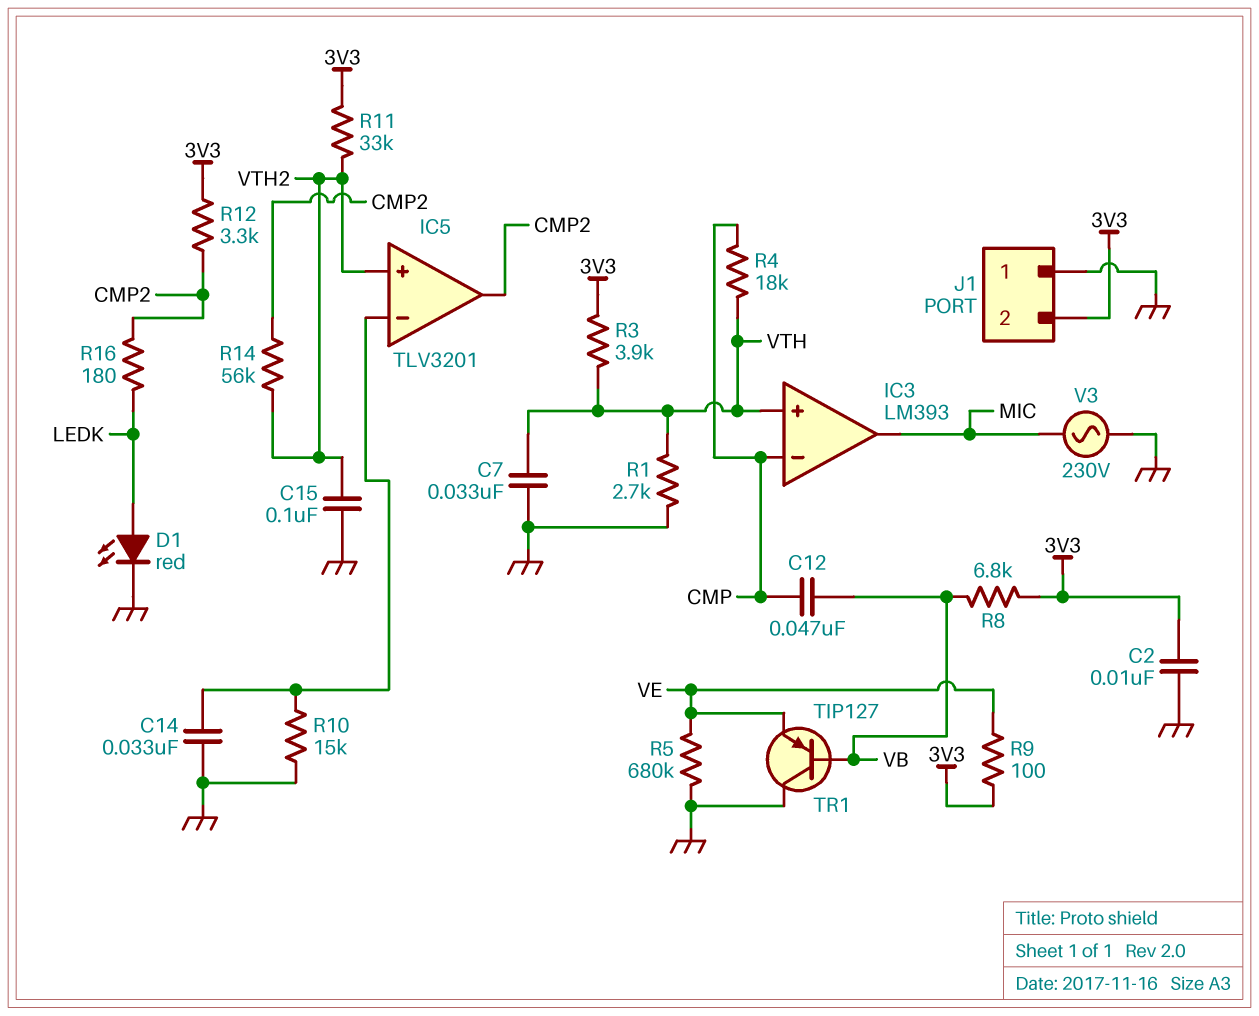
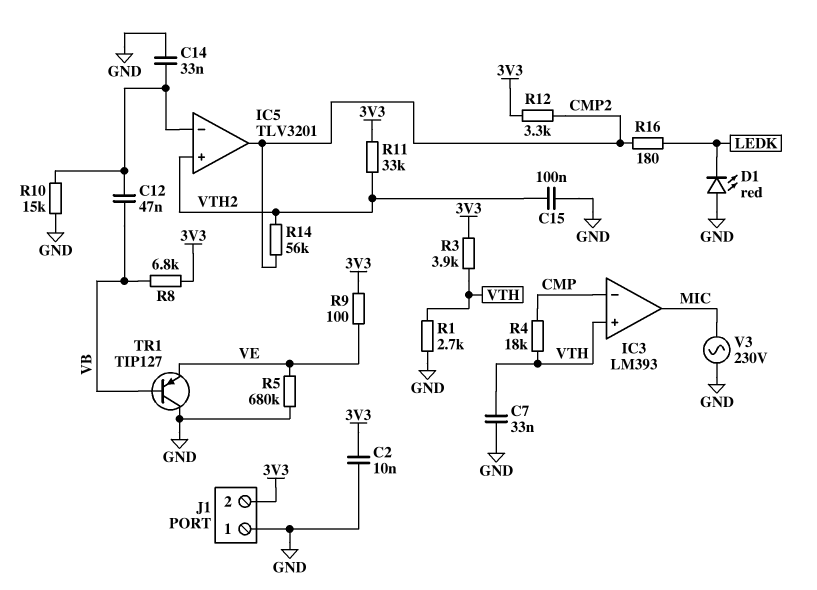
C12: 47nF (CMP, VB) -> 47nF (IC5/in-, VB)
D1: LED red (A LEDK, K GND) -> LED red (A GND, K LEDK)

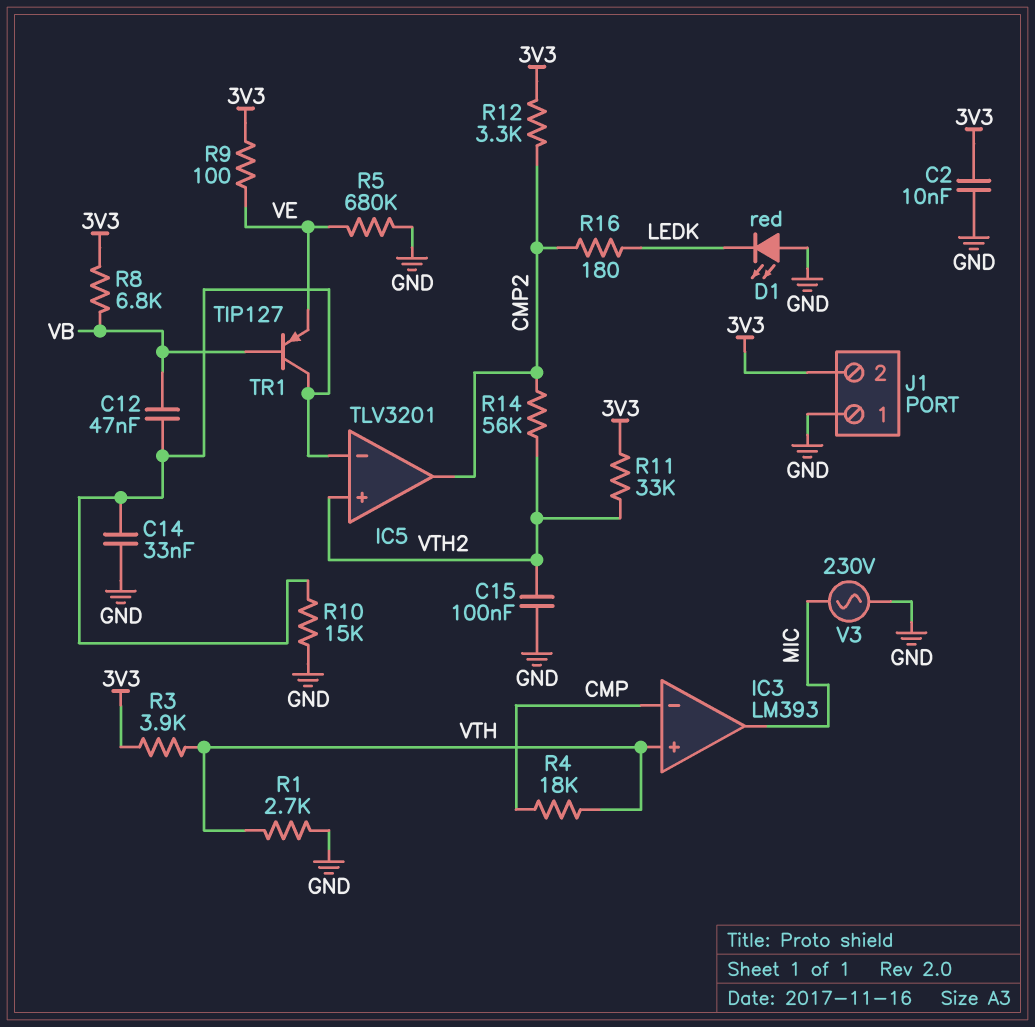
C7: 33nF (GND, VTH) -> none
TR1: PNP TIP127 (B VB, C GND, E VE) -> PNP TIP127 (B VB, C IC5/in-, E VE)

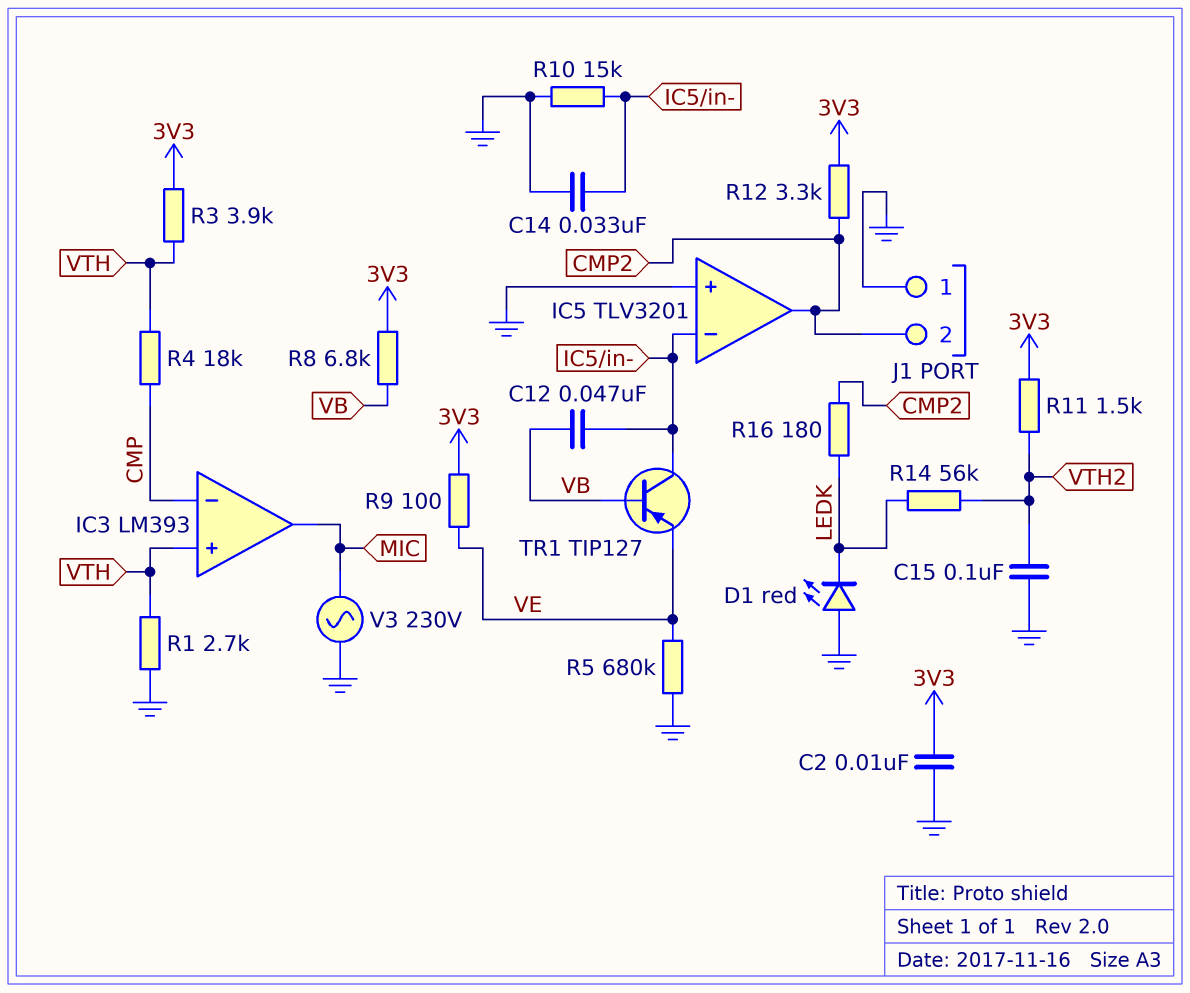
IC5 pin in+: VTH2 -> GND
J1 pin 2: 3V3 -> CMP2
R11: 33k (3V3, VTH2) -> 1.5k (3V3, VTH2)
R14: 56k (CMP2, VTH2) -> 56k (LEDK, VTH2)

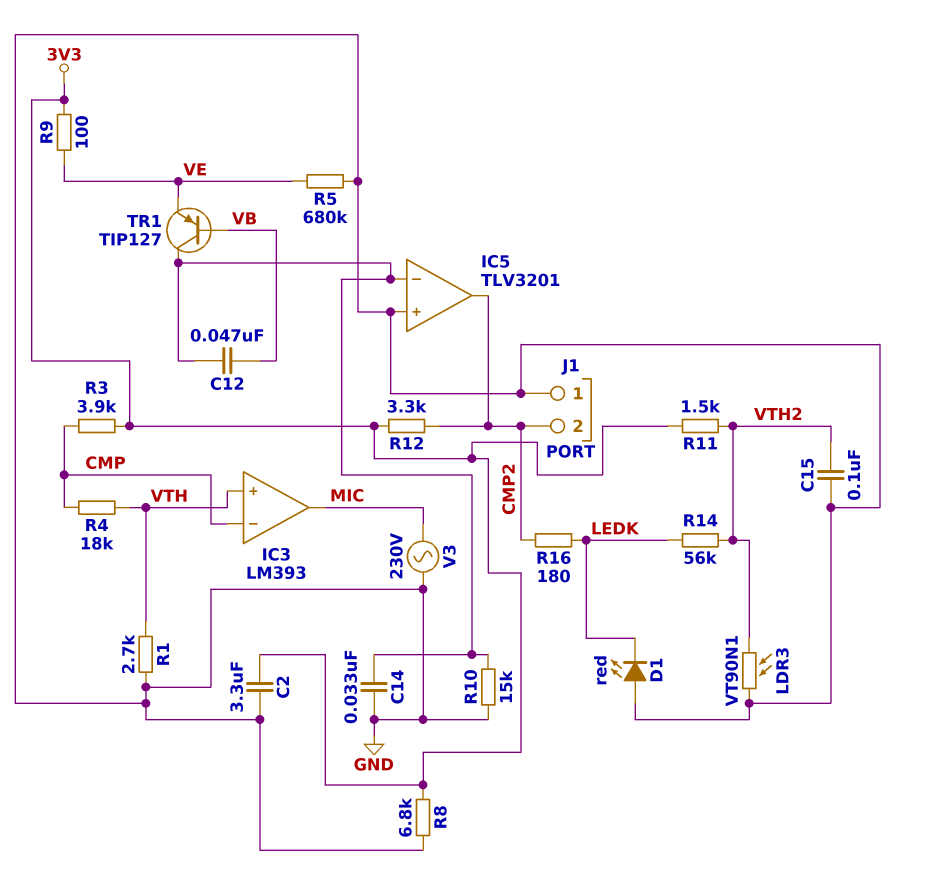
C2: 10nF (3V3, GND) -> 3.3uF (3V3, GND)
LDR3: none -> VT90N1 (GND, VTH2)
R3: 3.9k (3V3, VTH) -> 3.9k (3V3, CMP)
R8: 6.8k (3V3, VB) -> 6.8k (3V3, GND)

